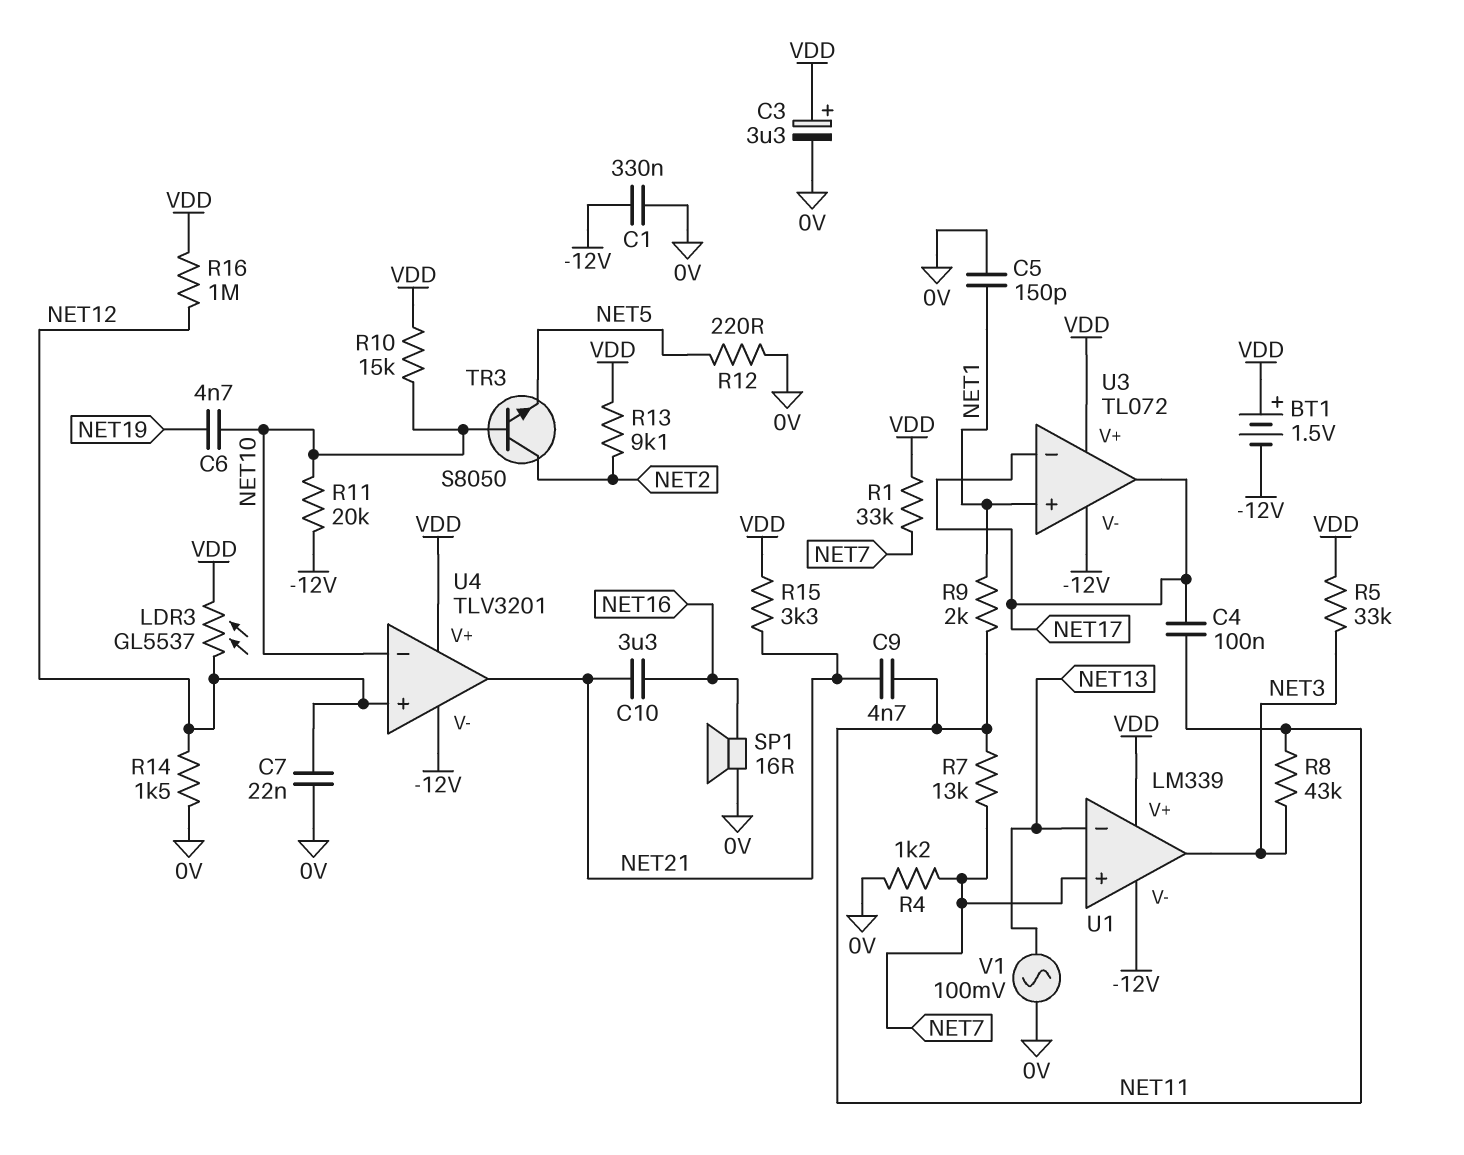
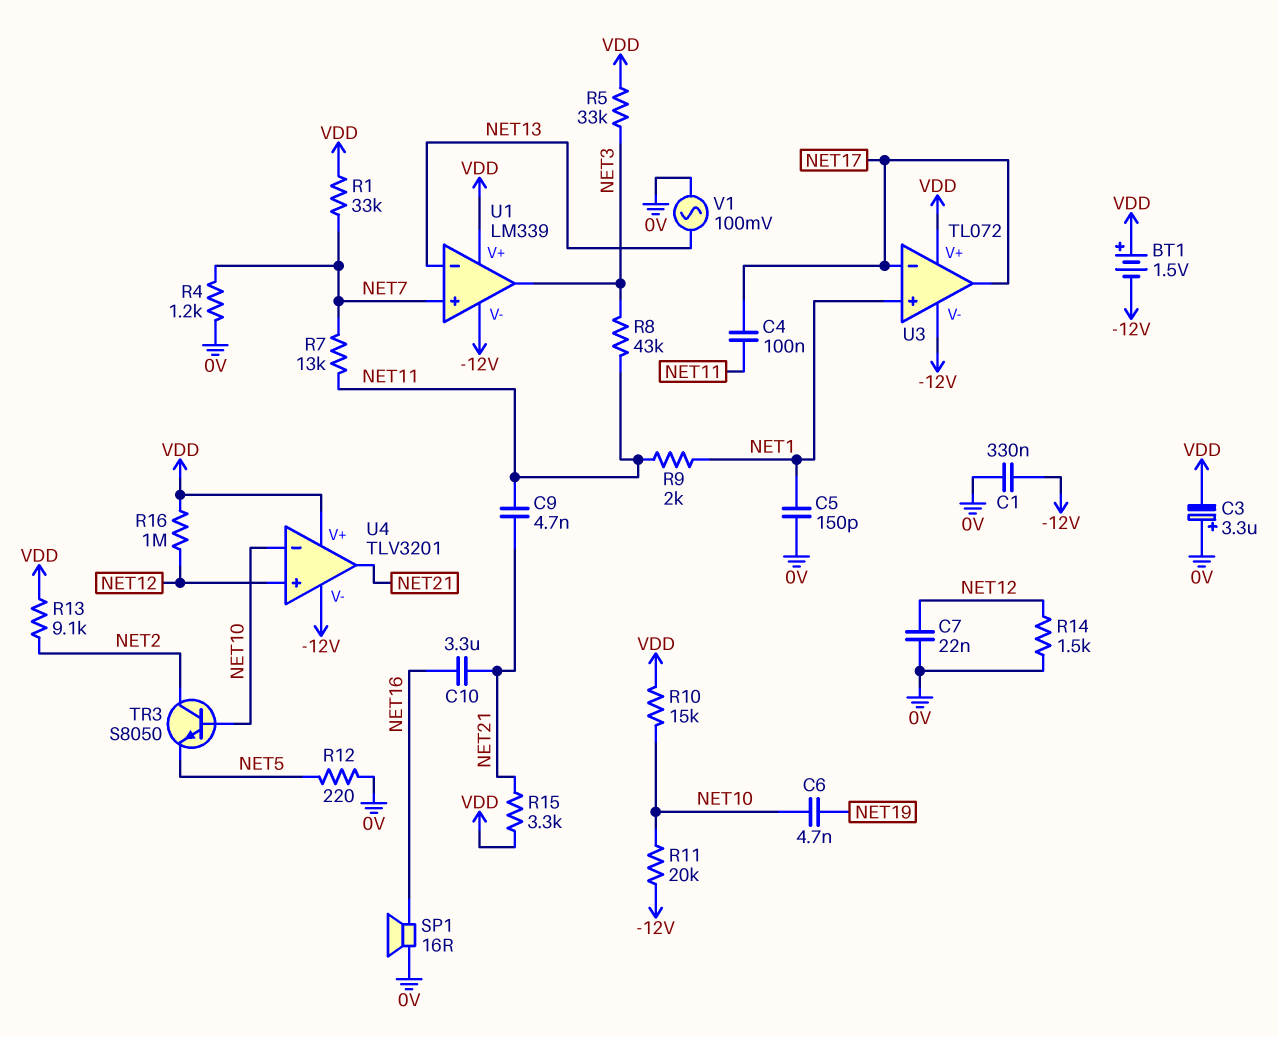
C3: 3.3uF (plus VDD, minus 0V) -> 3.3uF (plus 0V, minus VDD)
LDR3: GL5537 (NET12, VDD) -> none

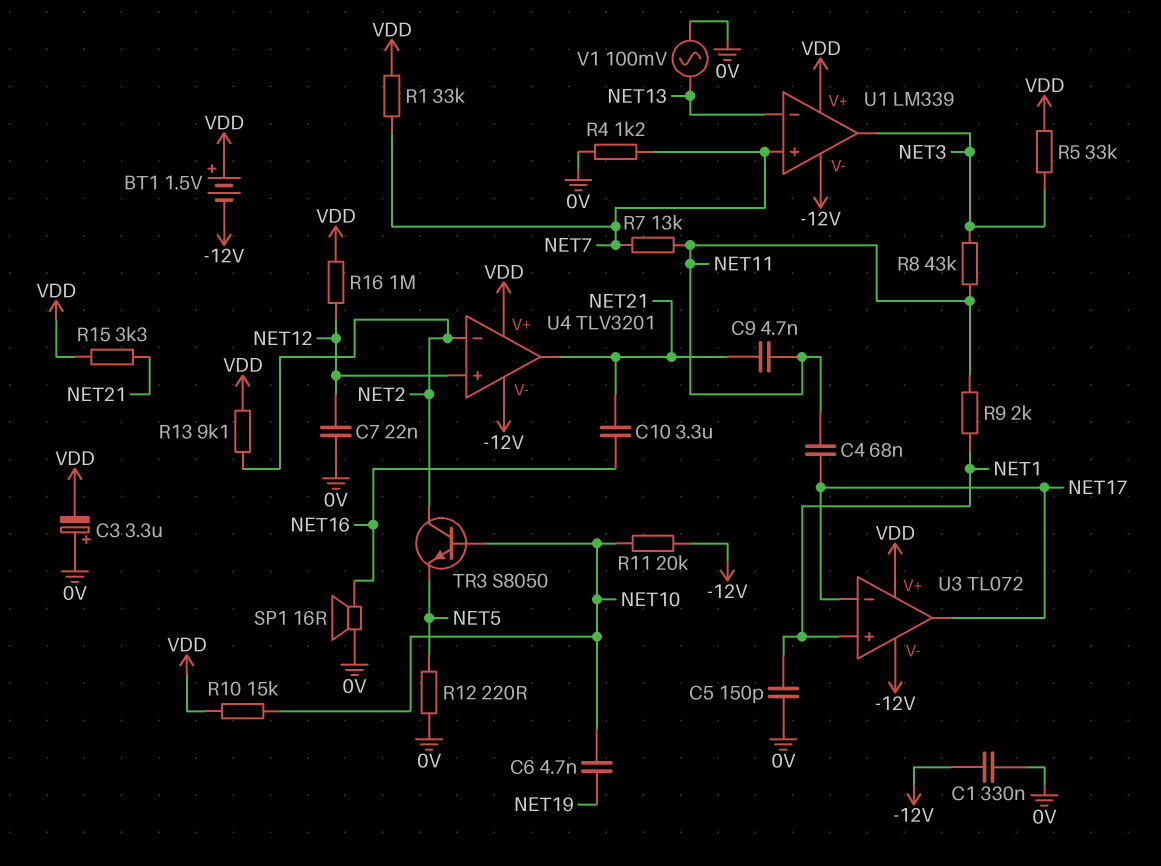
C4: 100nF (NET11, NET17) -> 68nF (NET11, NET17)
R14: 1.5k (0V, NET12) -> none
U4 pin in-: NET10 -> NET2

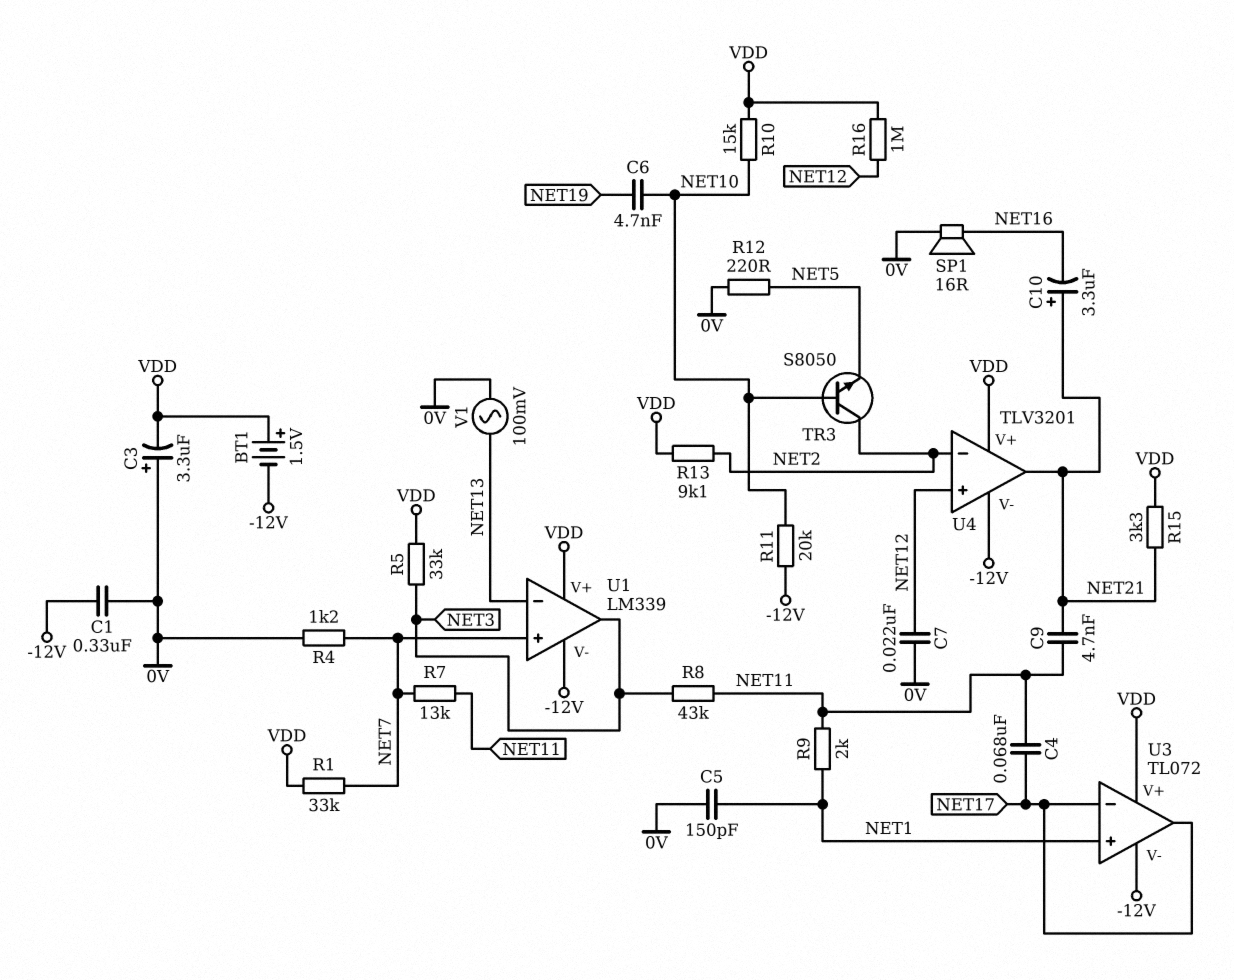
C10: 3.3uF (NET16, NET21) -> 3.3uF (plus NET21, minus NET16)

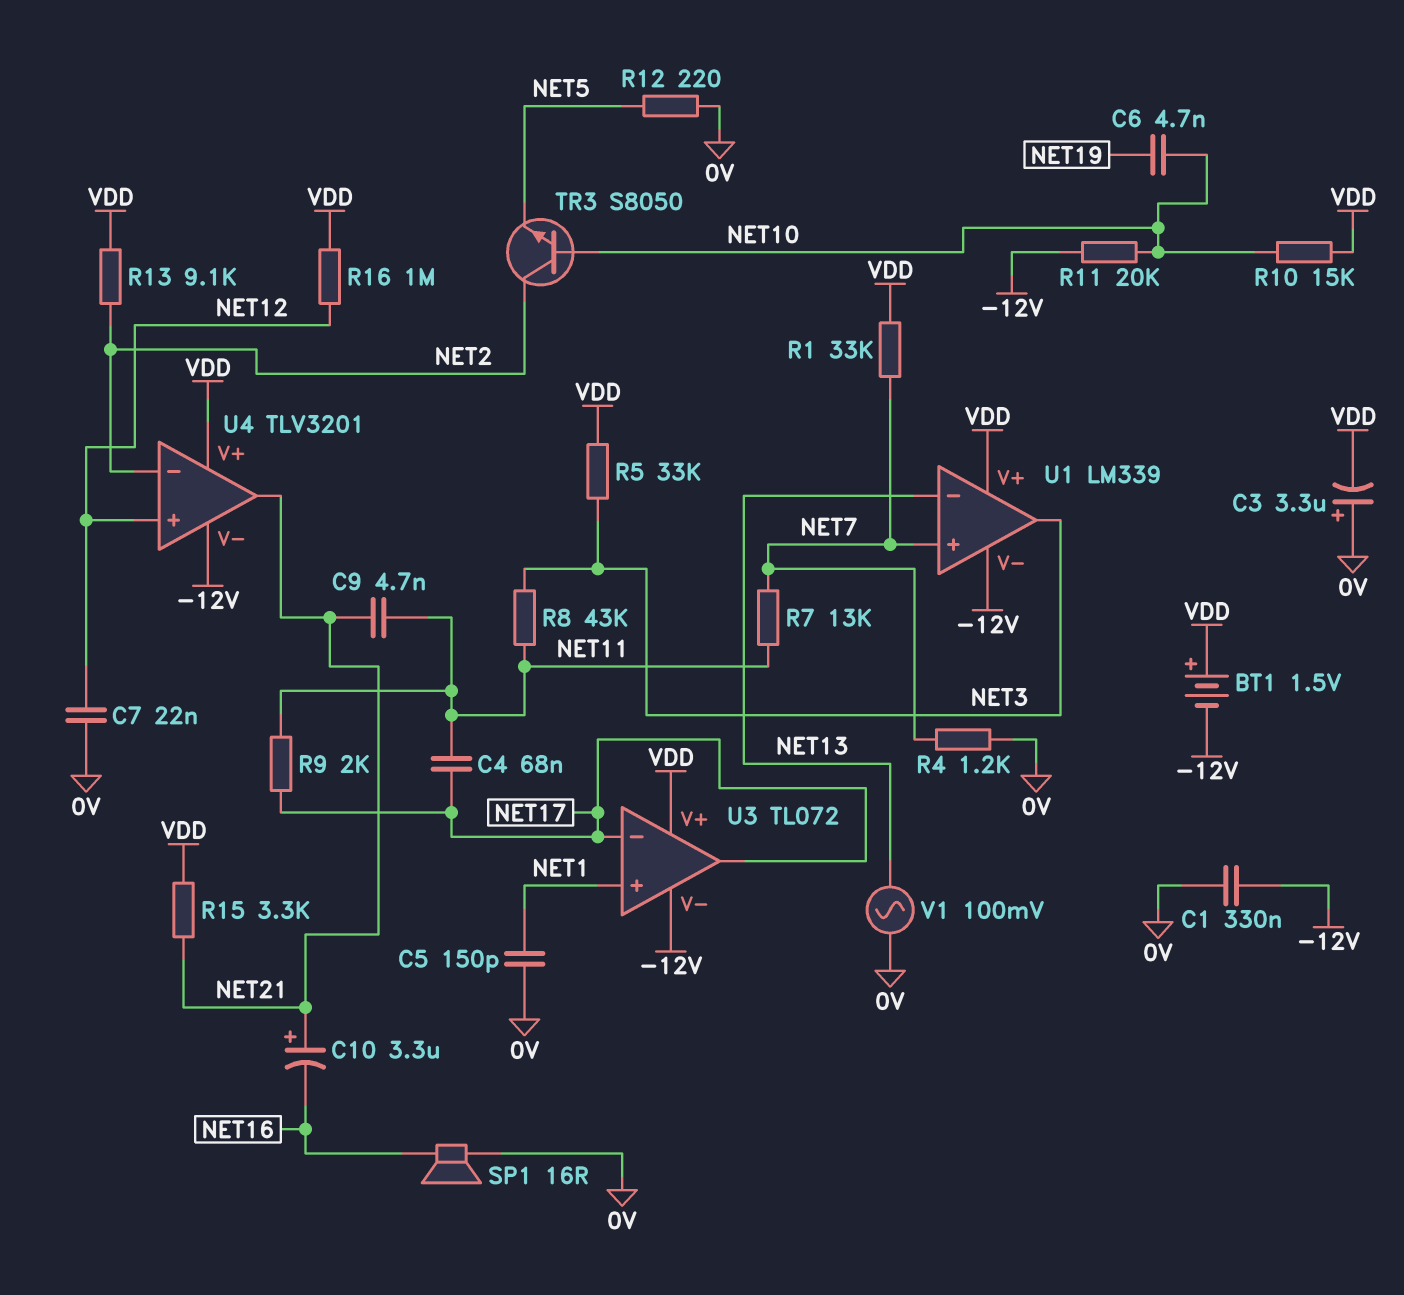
R9: 2k (NET1, NET11) -> 2k (NET11, NET17)

